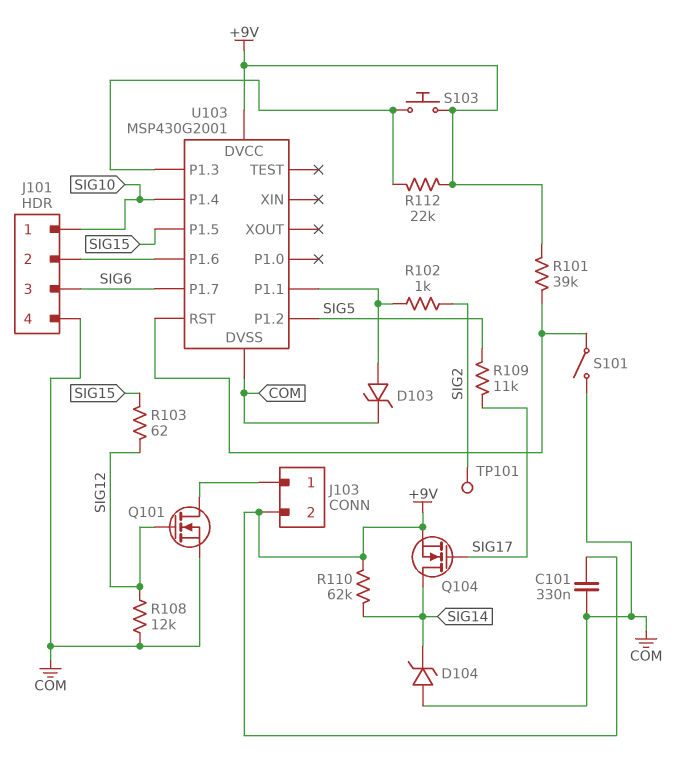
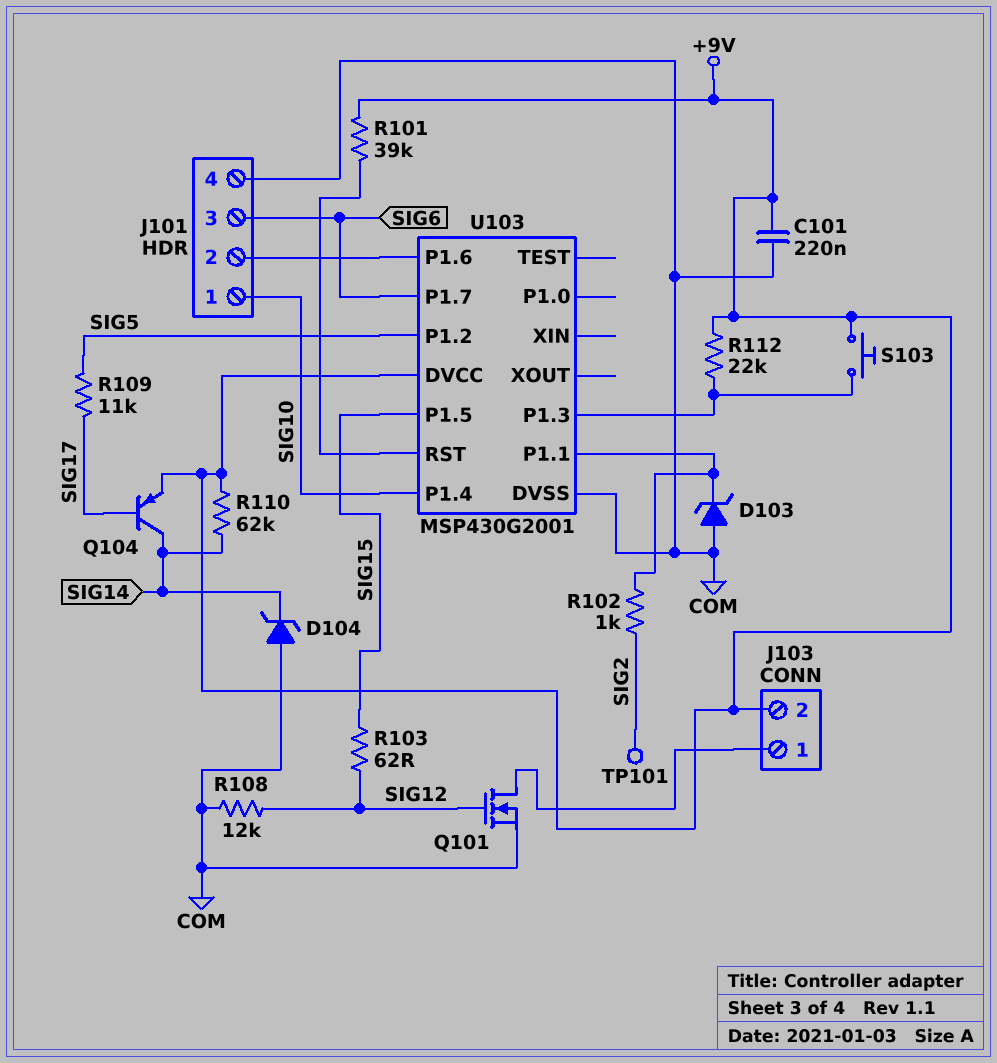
C101: 330nF (+9V, COM) -> 220nF (+9V, COM)
D103: zener (A U103/P1.1, K COM) -> zener (A COM, K U103/P1.1)
Q104: NMOS (G SIG17, D SIG14, S +9V) -> PNP (B SIG17, C SIG14, E +9V)
S101: switch (COM, U103/RST) -> none

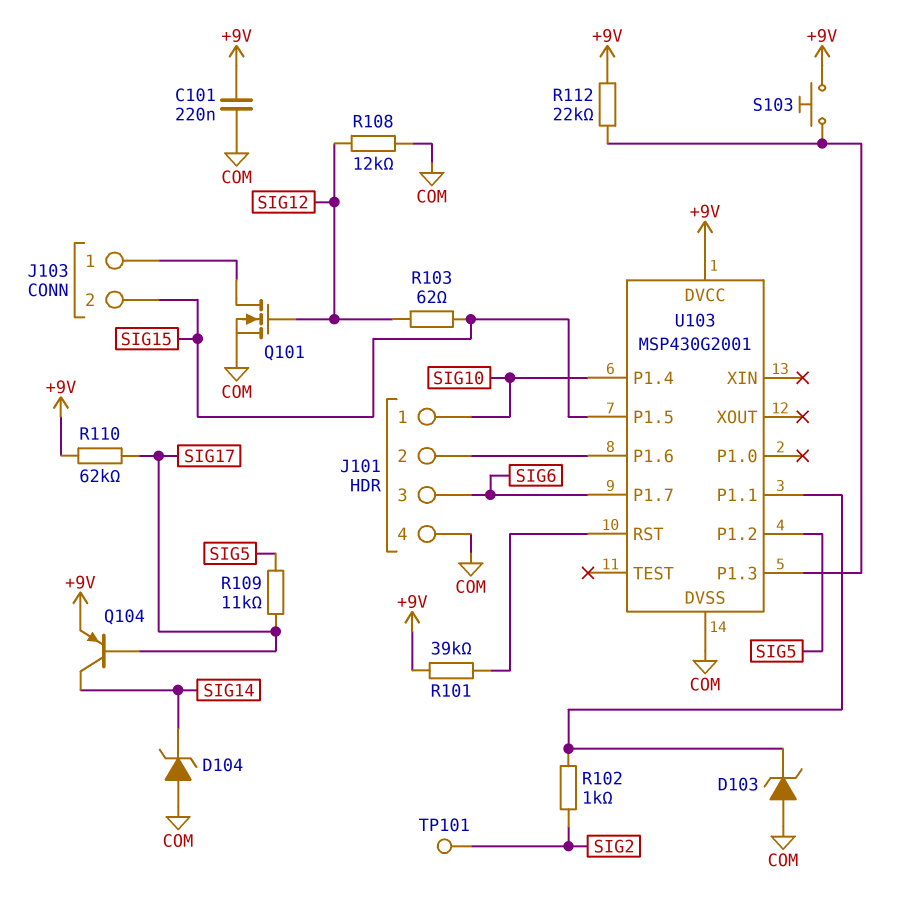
J103 pin 2: +9V -> SIG15
R110: 62k (+9V, SIG14) -> 62k (+9V, SIG17)

